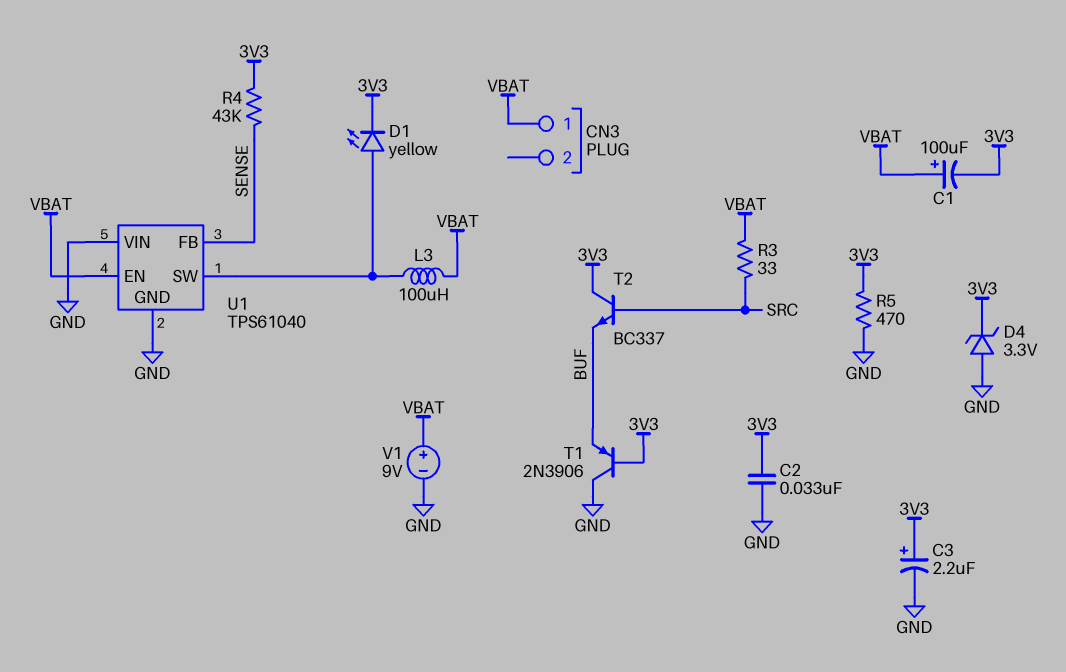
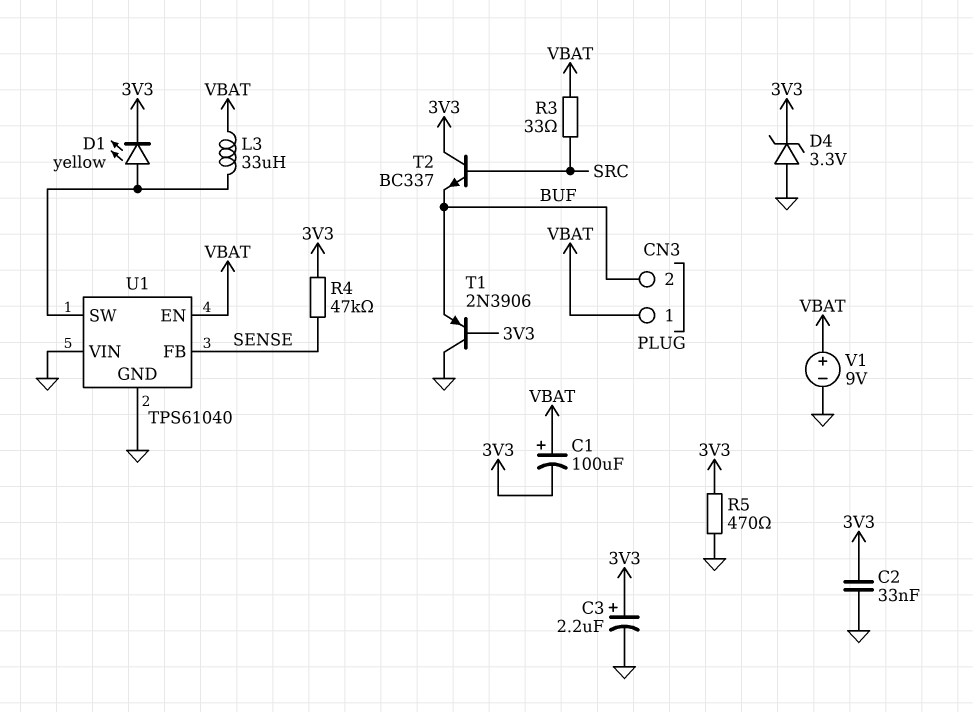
CN3 pin 2: none -> BUF
L3: 100uH (U1/SW, VBAT) -> 33uH (U1/SW, VBAT)
R4: 43k (3V3, SENSE) -> 47k (3V3, SENSE)

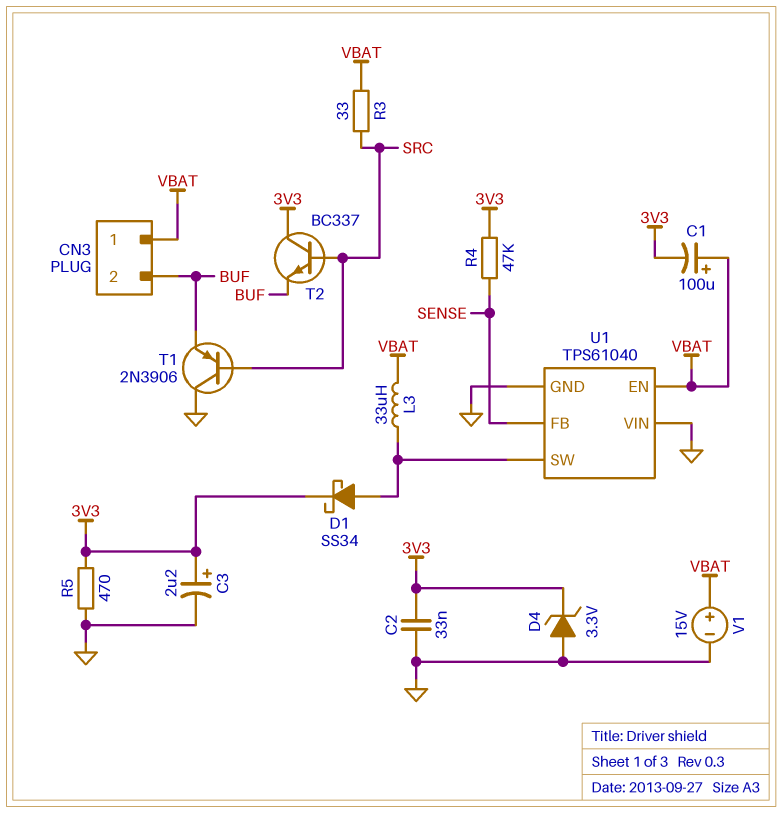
D1: LED yellow (A U1/SW, K 3V3) -> schottky SS34 (A U1/SW, K 3V3)
T1: PNP 2N3906 (B 3V3, C GND, E BUF) -> PNP 2N3906 (B SRC, C GND, E BUF)
V1: 9V (plus VBAT, minus GND) -> 15V (plus VBAT, minus GND)

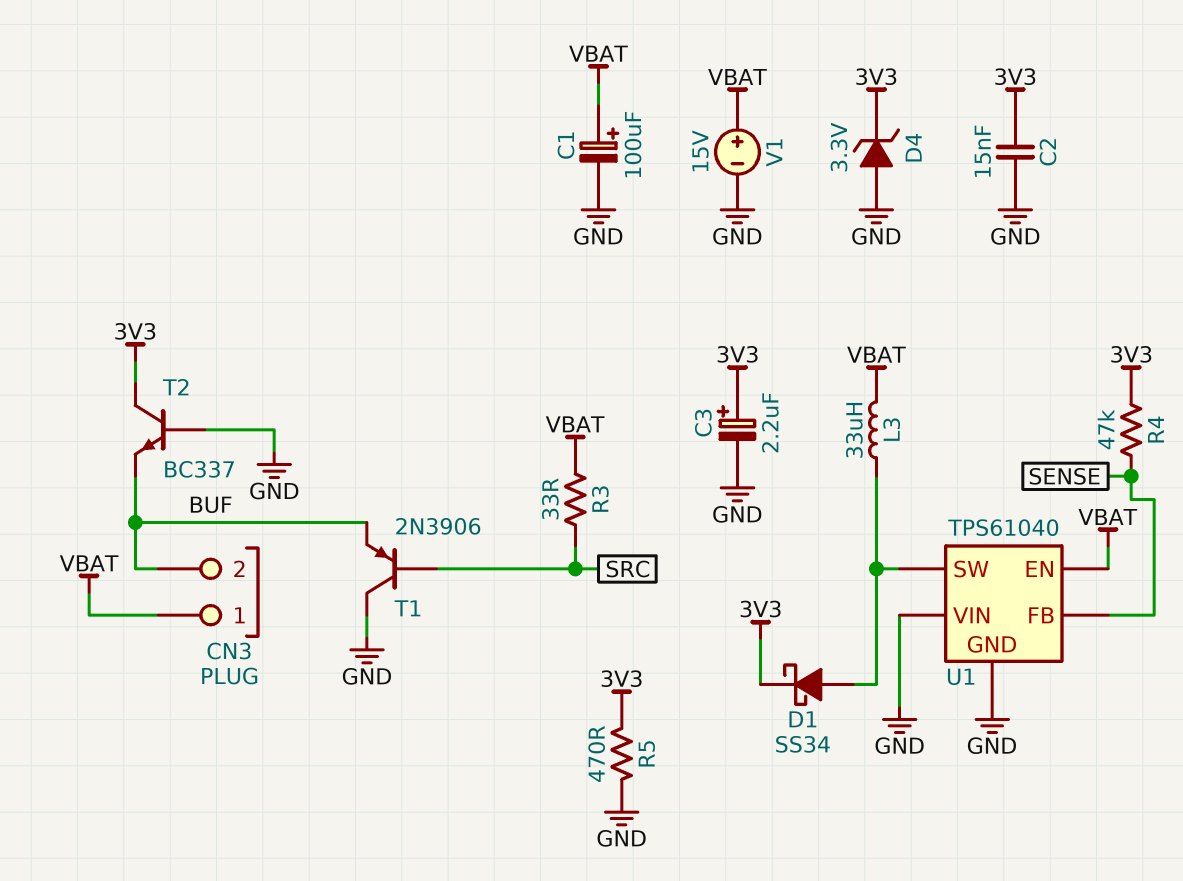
C1: 100uF (plus VBAT, minus 3V3) -> 100uF (plus VBAT, minus GND)
C2: 33nF (3V3, GND) -> 15nF (3V3, GND)
T2: NPN BC337 (B SRC, C 3V3, E BUF) -> NPN BC337 (B GND, C 3V3, E BUF)

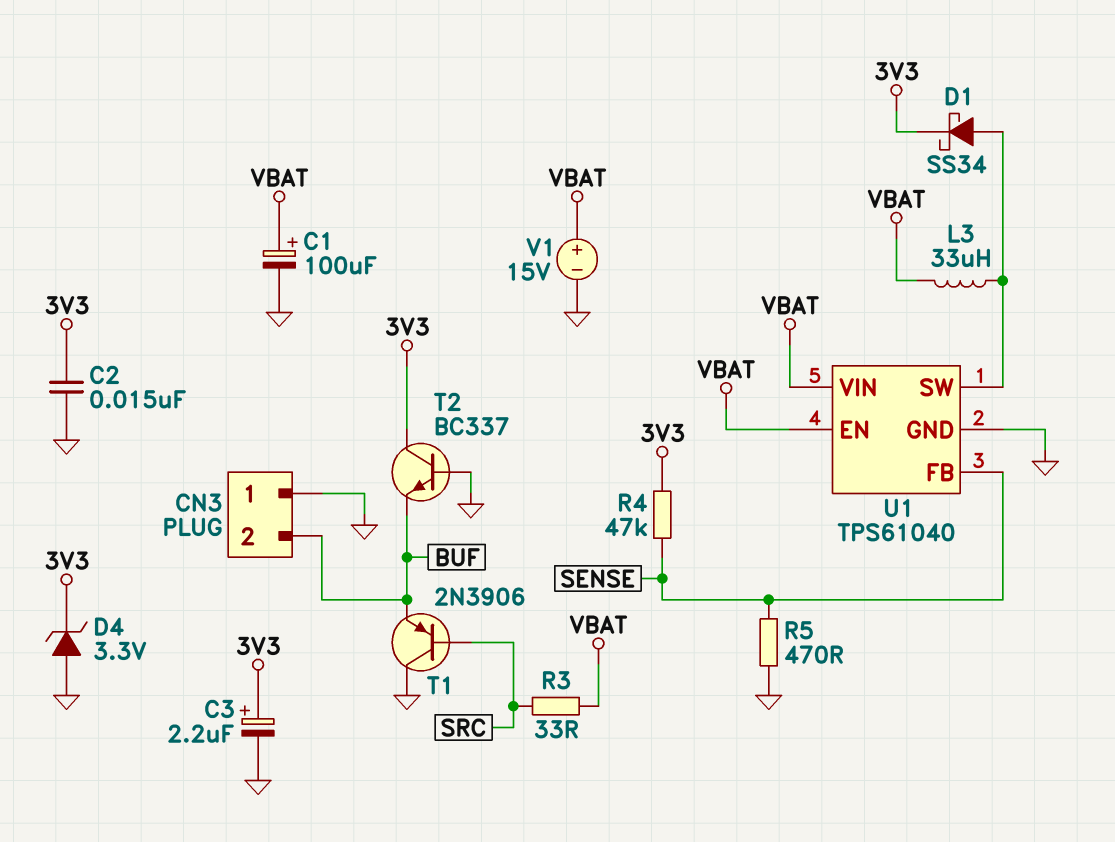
CN3 pin 1: VBAT -> GND
R5: 470 (3V3, GND) -> 470 (GND, SENSE)
U1 pin VIN: GND -> VBAT

